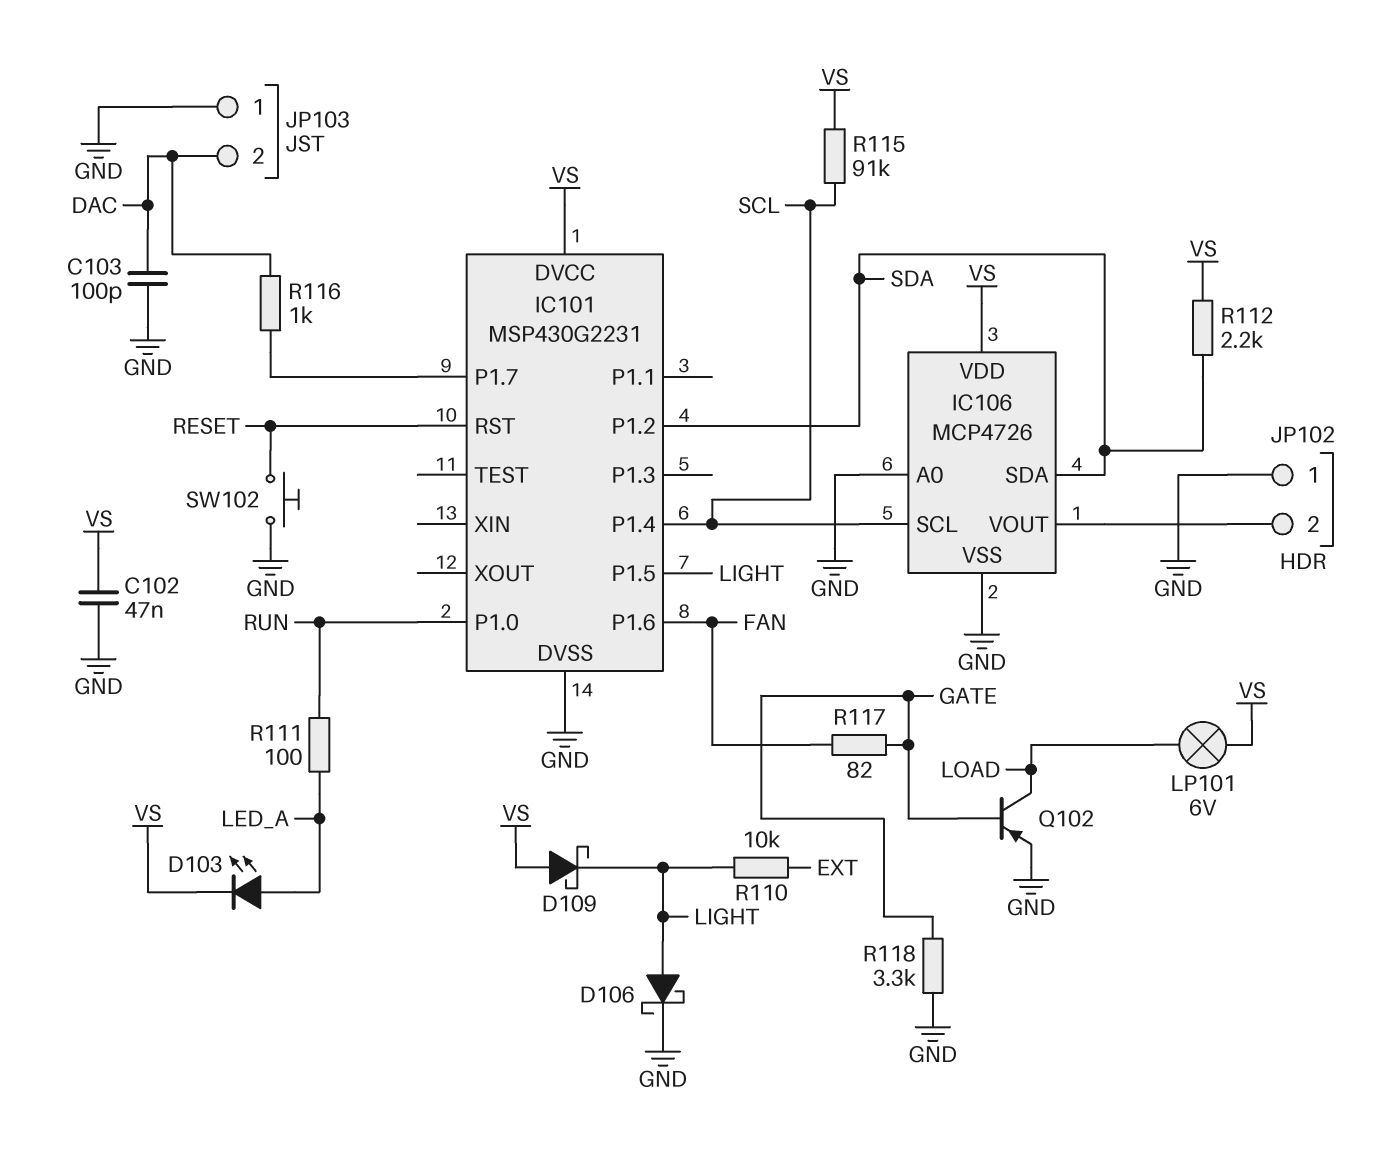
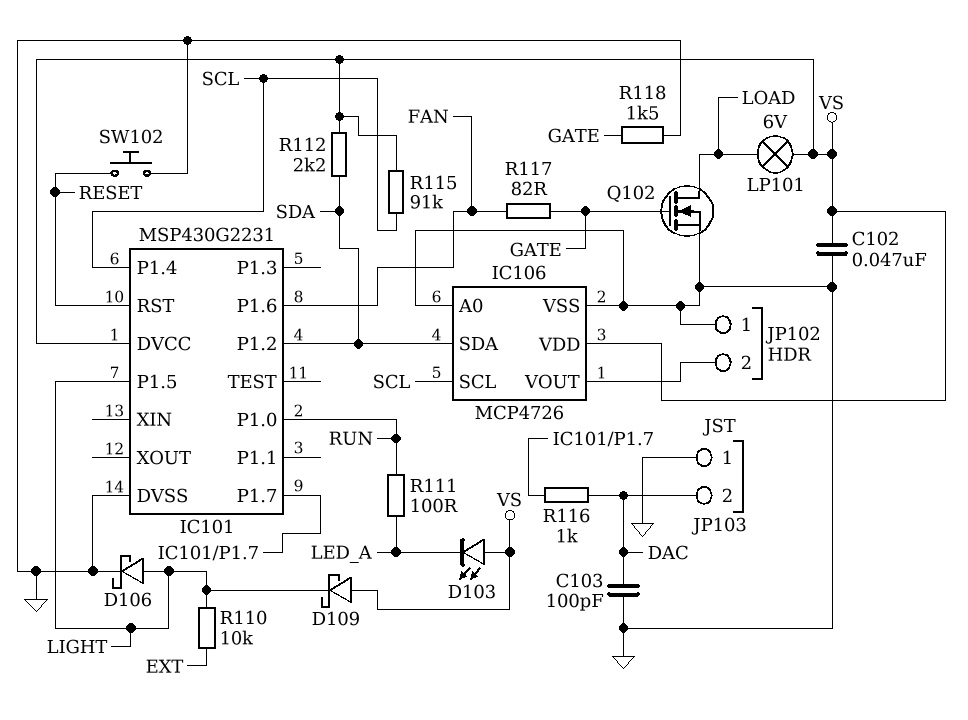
D103: LED (A LED_A, K VS) -> LED (A VS, K LED_A)
Q102: PNP (B GATE, C LOAD, E GND) -> NMOS (G GATE, D LOAD, S GND)
R118: 3.3k (GATE, GND) -> 1.5k (GATE, GND)

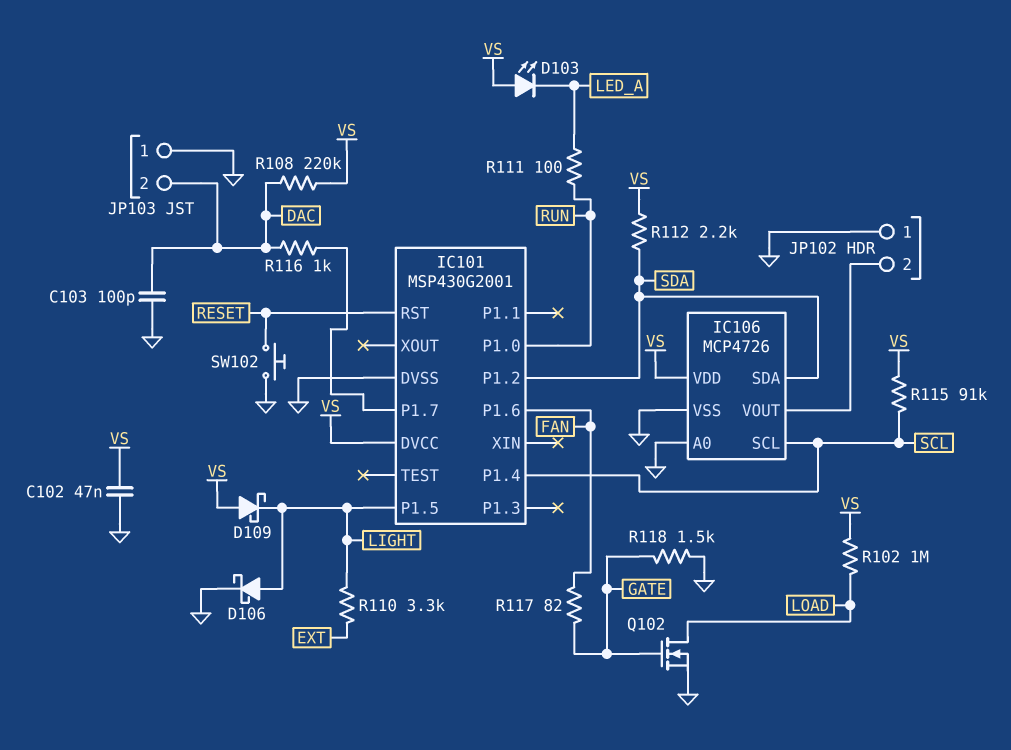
IC101: MSP430G2231 -> MSP430G2001
LP101: lamp 6V (LOAD, VS) -> none
R102: none -> 1M (LOAD, VS)
R108: none -> 220k (DAC, VS)
R110: 10k (EXT, LIGHT) -> 3.3k (EXT, LIGHT)

